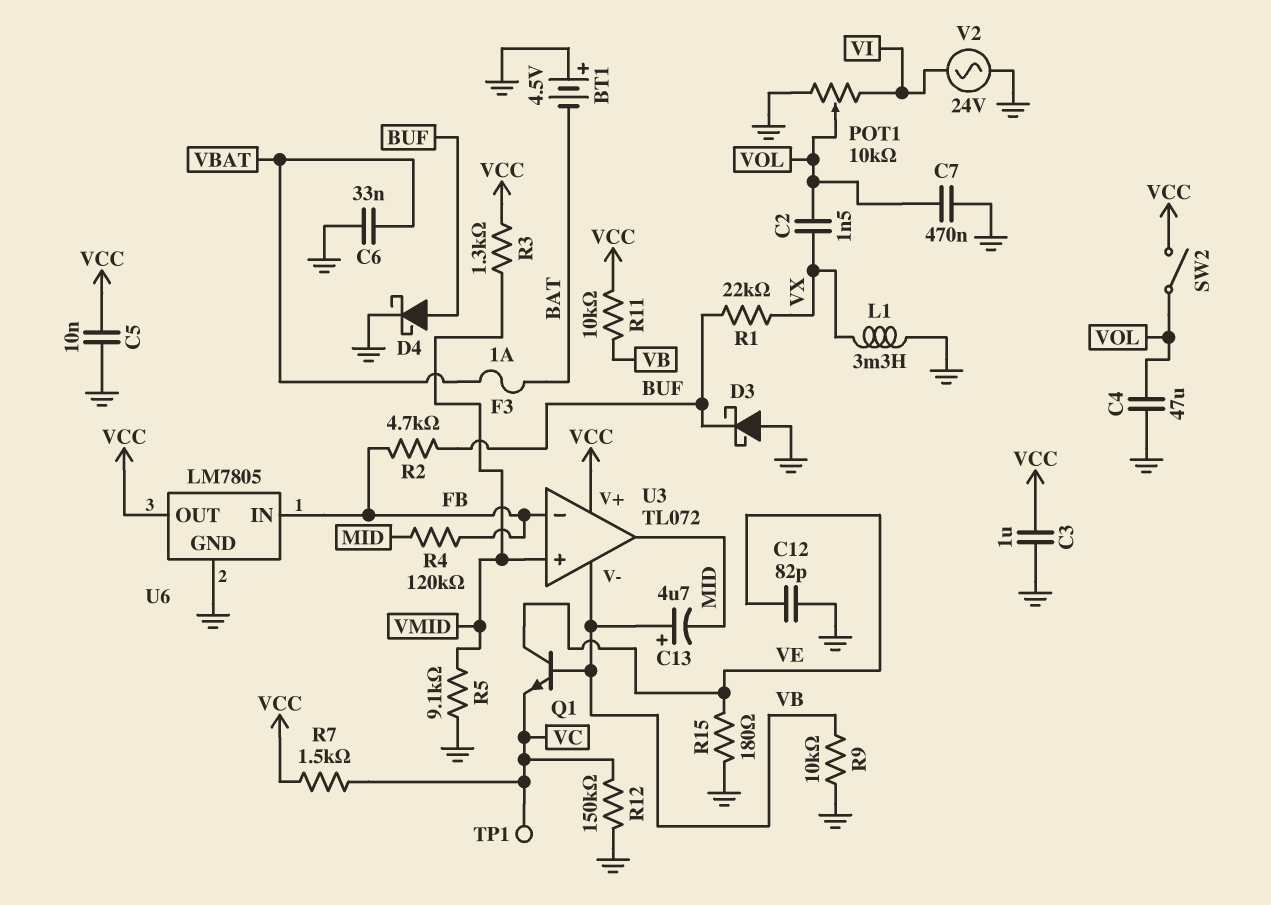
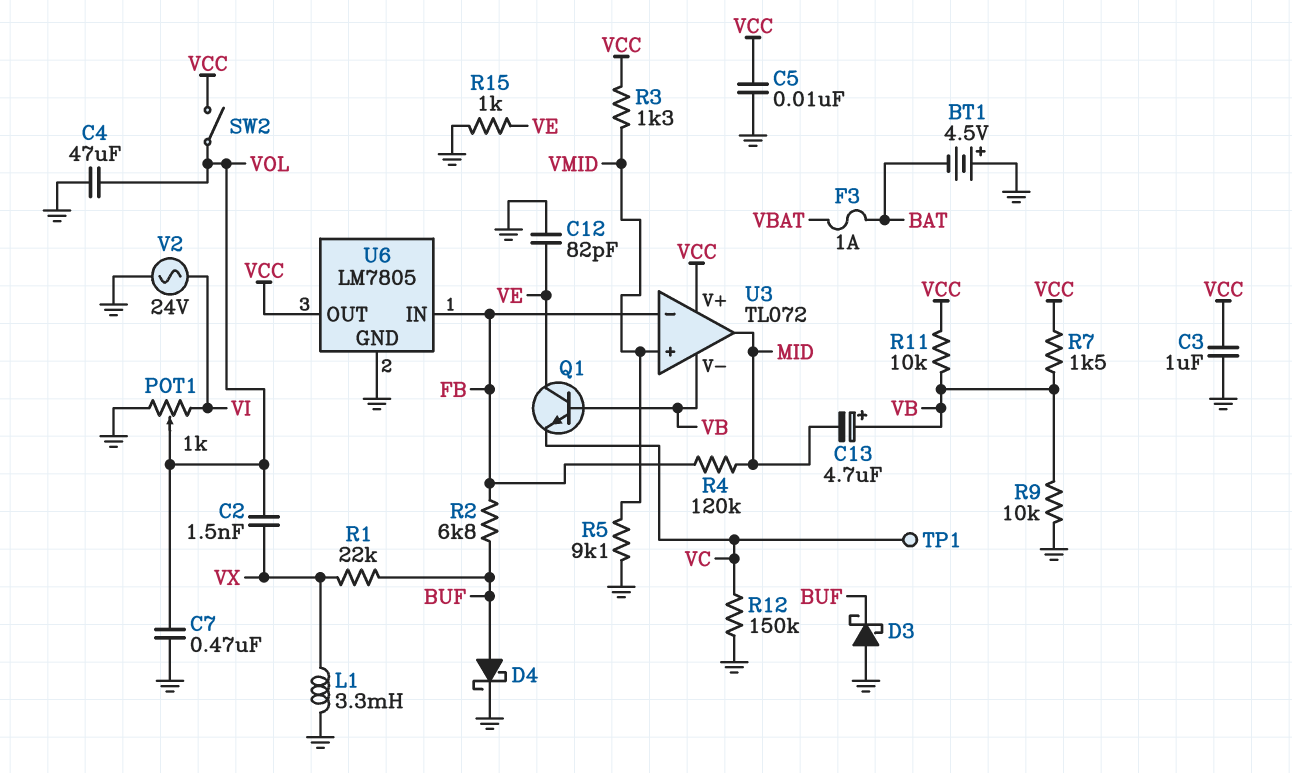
C6: 33nF (GND, VBAT) -> none
POT1: 10k (GND, VI, wiper VOL) -> 1k (GND, VI, wiper VOL)
R2: 4.7k (BUF, FB) -> 6.8k (BUF, FB)
R7: 1.5k (VC, VCC) -> 1.5k (VB, VCC)
R15: 180 (GND, VE) -> 1k (GND, VE)

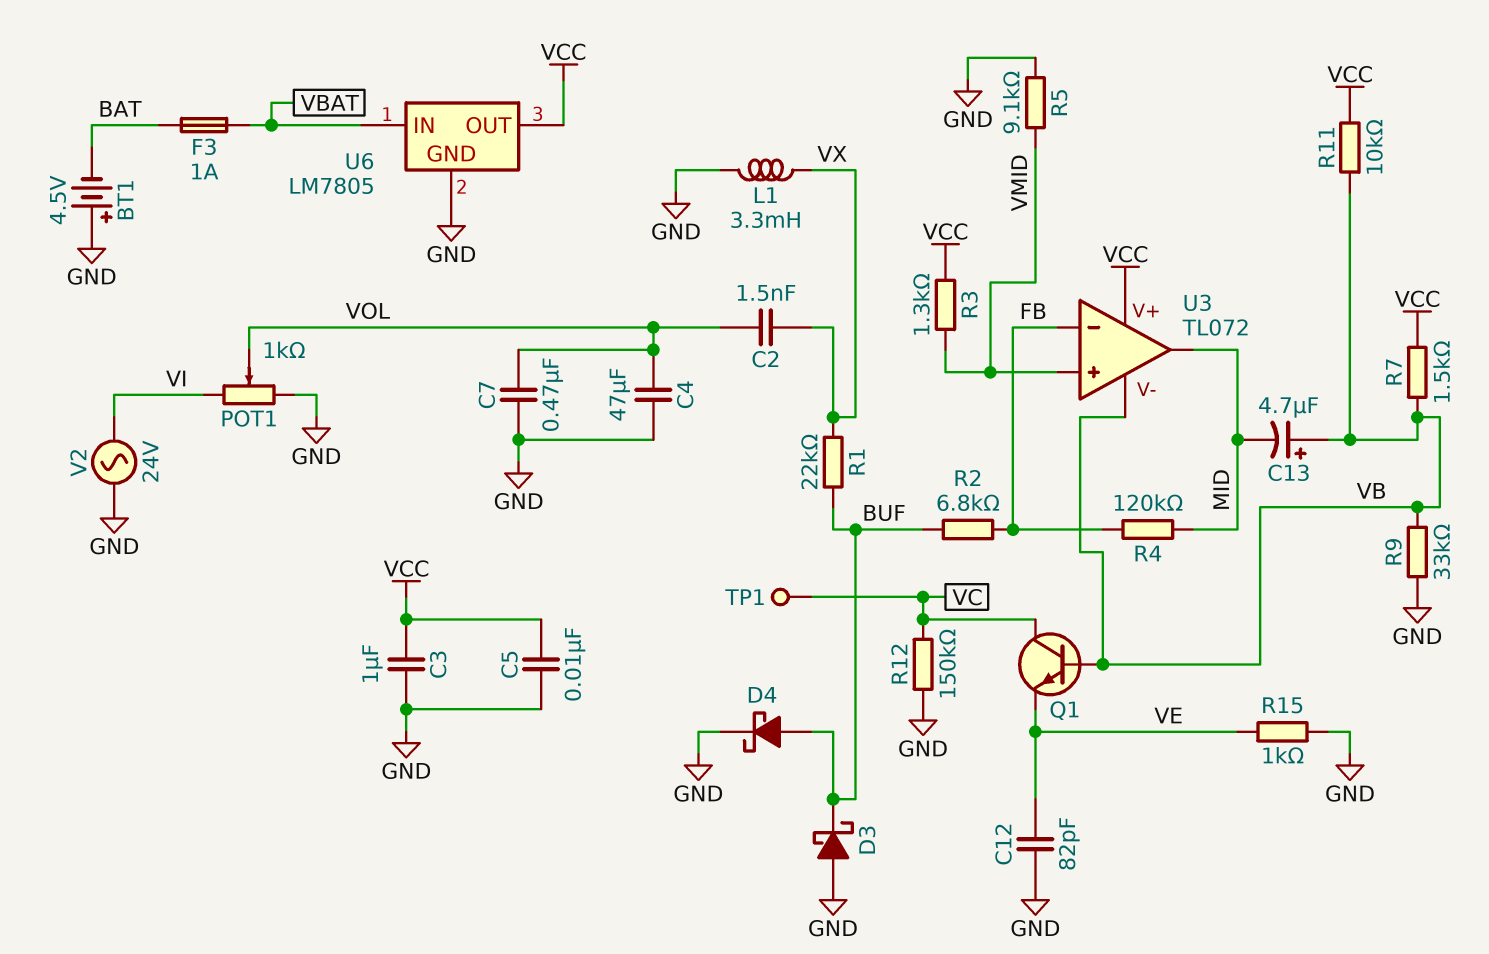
Q1: NPN (B VB, C VE, E VC) -> NPN (B VB, C VC, E VE)
R9: 10k (GND, VB) -> 33k (GND, VB)
SW2: switch (VCC, VOL) -> none
U6 pin IN: FB -> VBAT

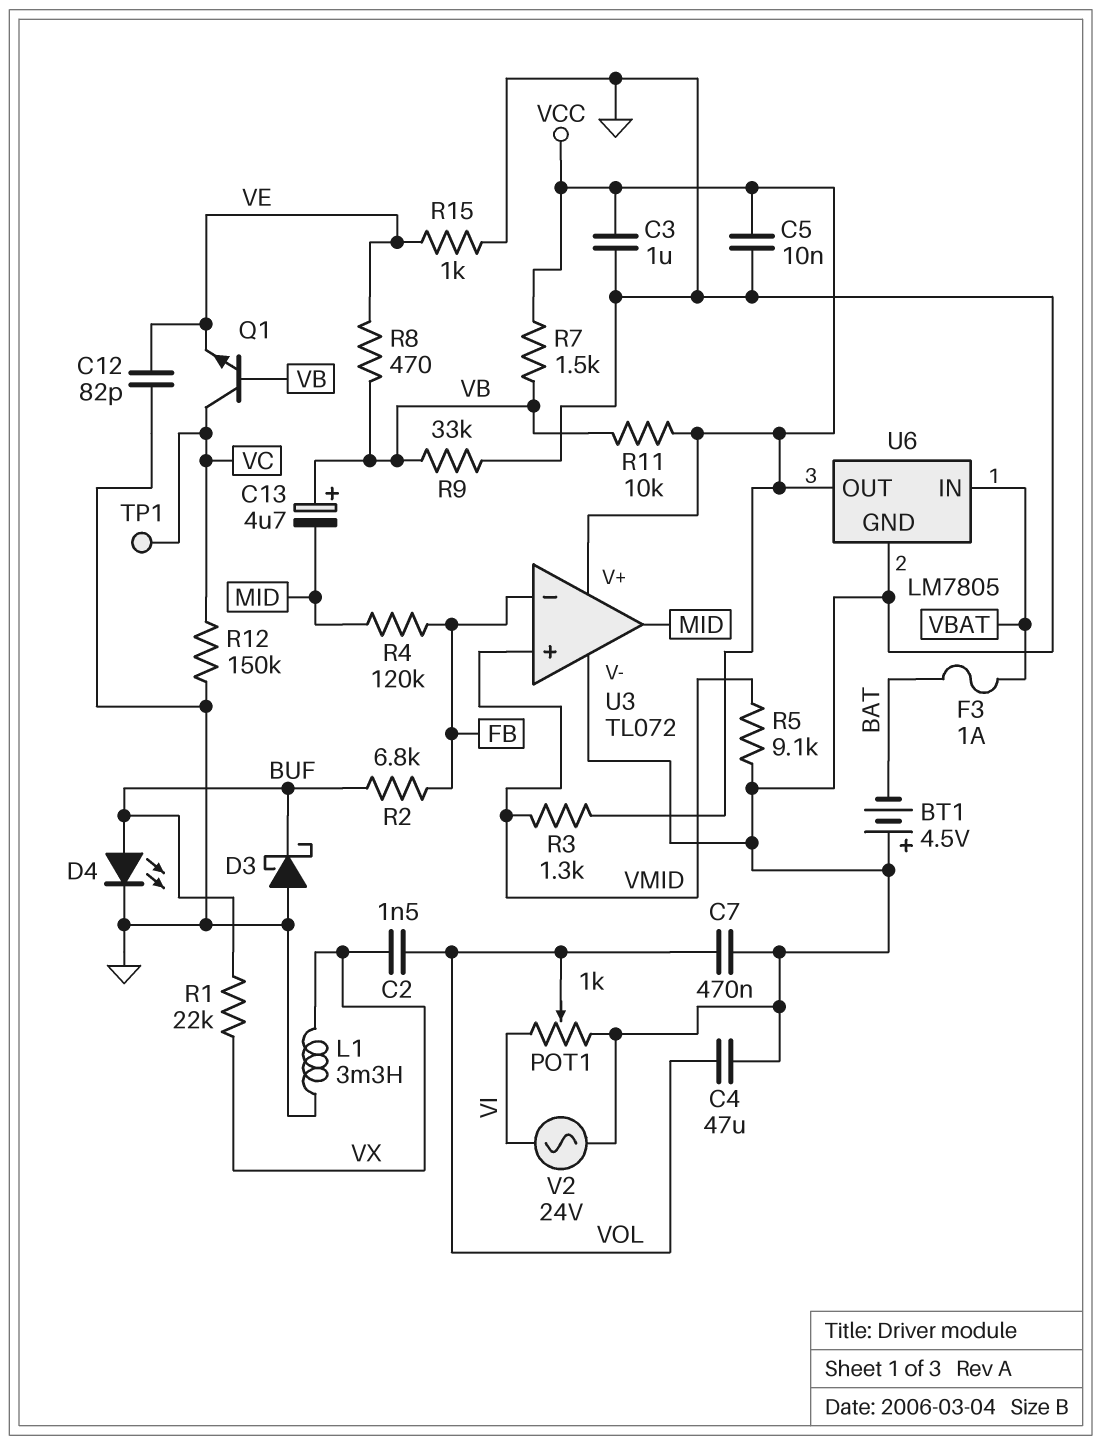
D4: schottky (A BUF, K GND) -> LED (A BUF, K GND)
R8: none -> 470 (VB, VE)
U3 pin V-: VB -> GND

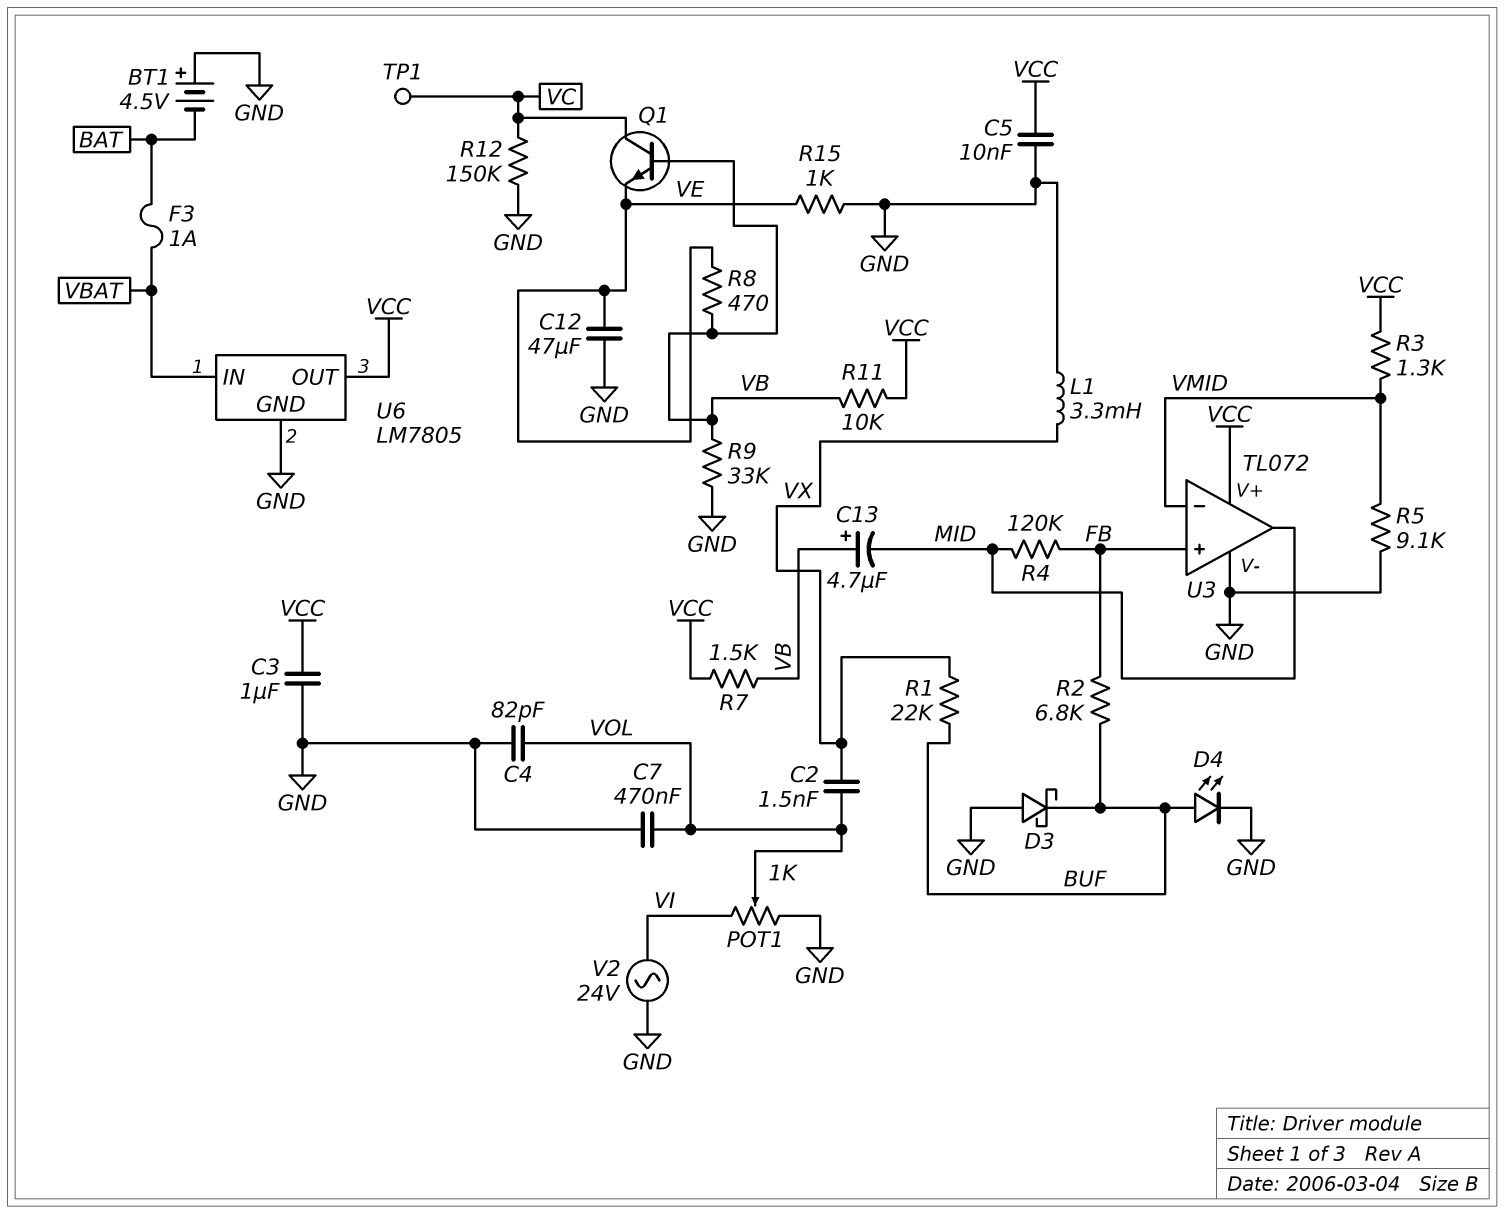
C4: 47uF (GND, VOL) -> 82pF (GND, VOL)
C12: 82pF (GND, VE) -> 47uF (GND, VE)
U3 pin in+: VMID -> FB
U3 pin in-: FB -> VMID

